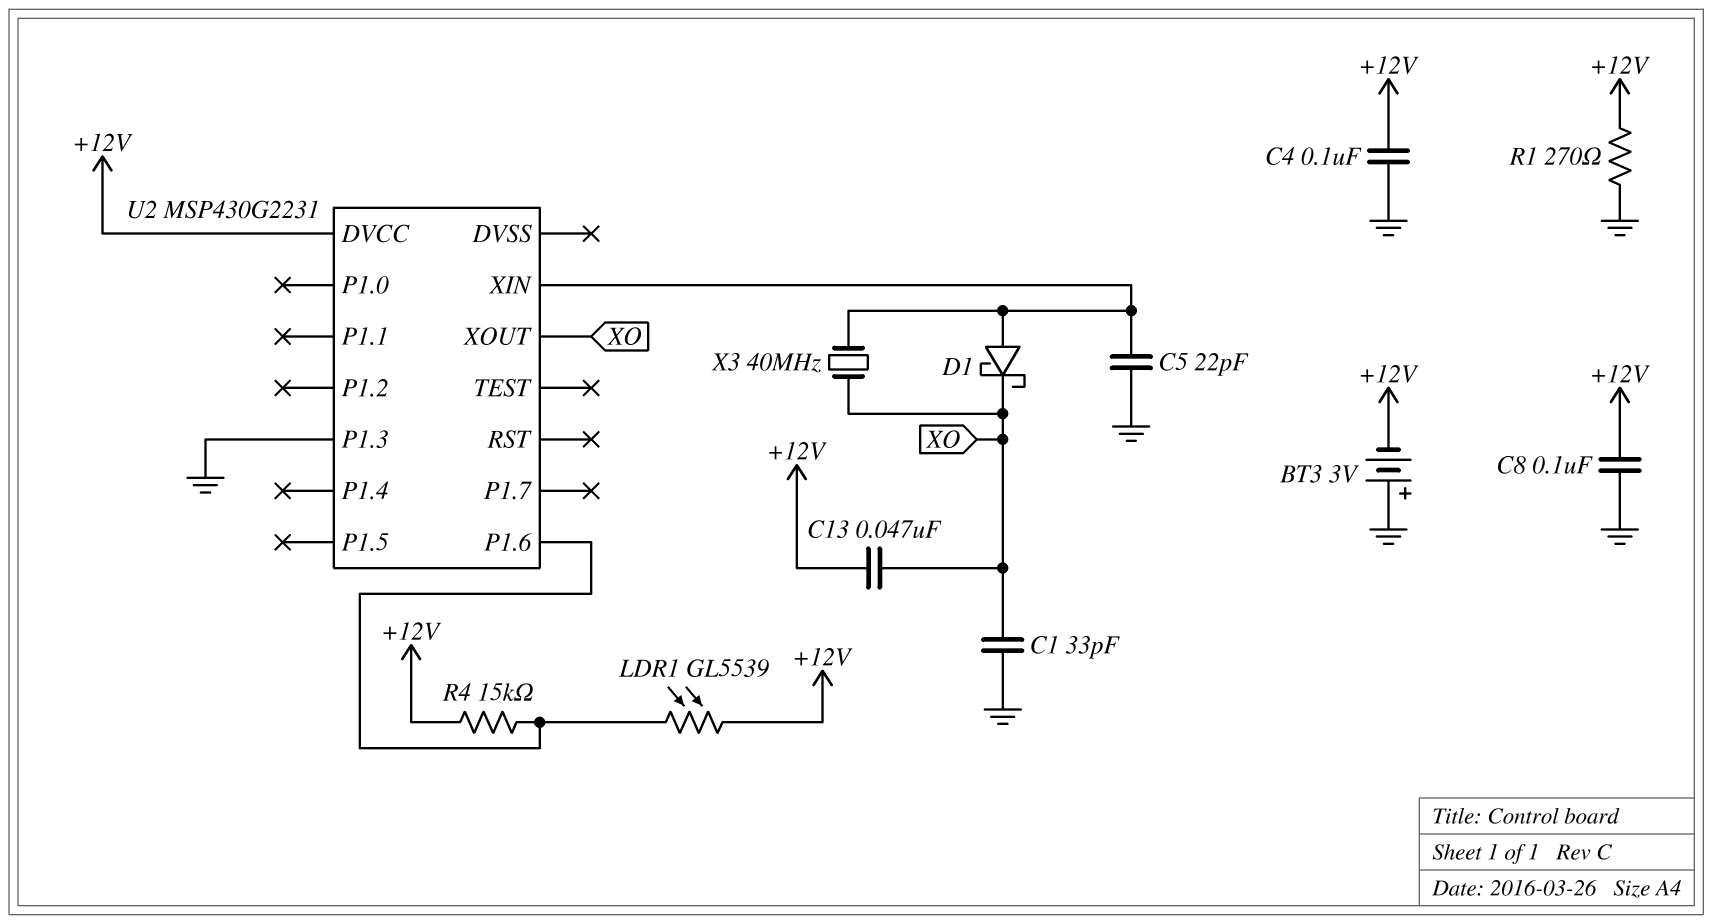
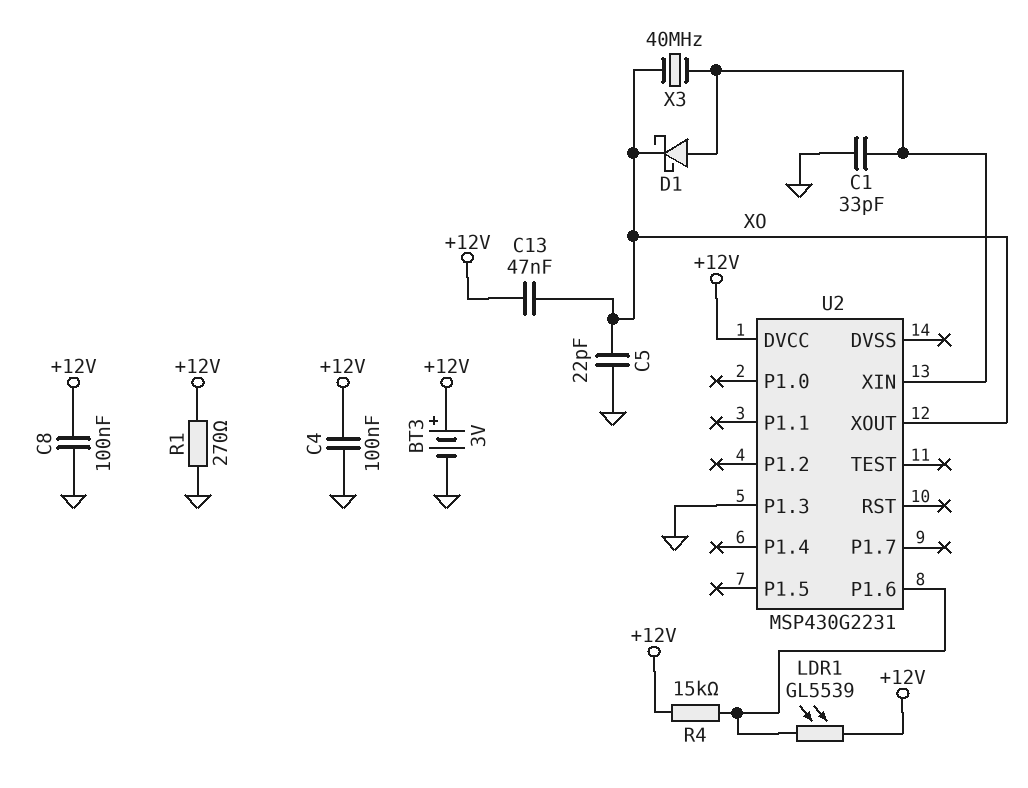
BT3: 3V (plus GND, minus +12V) -> 3V (plus +12V, minus GND)
C1: 33pF (GND, XO) -> 33pF (GND, U2/XIN)
C5: 22pF (GND, U2/XIN) -> 22pF (GND, XO)

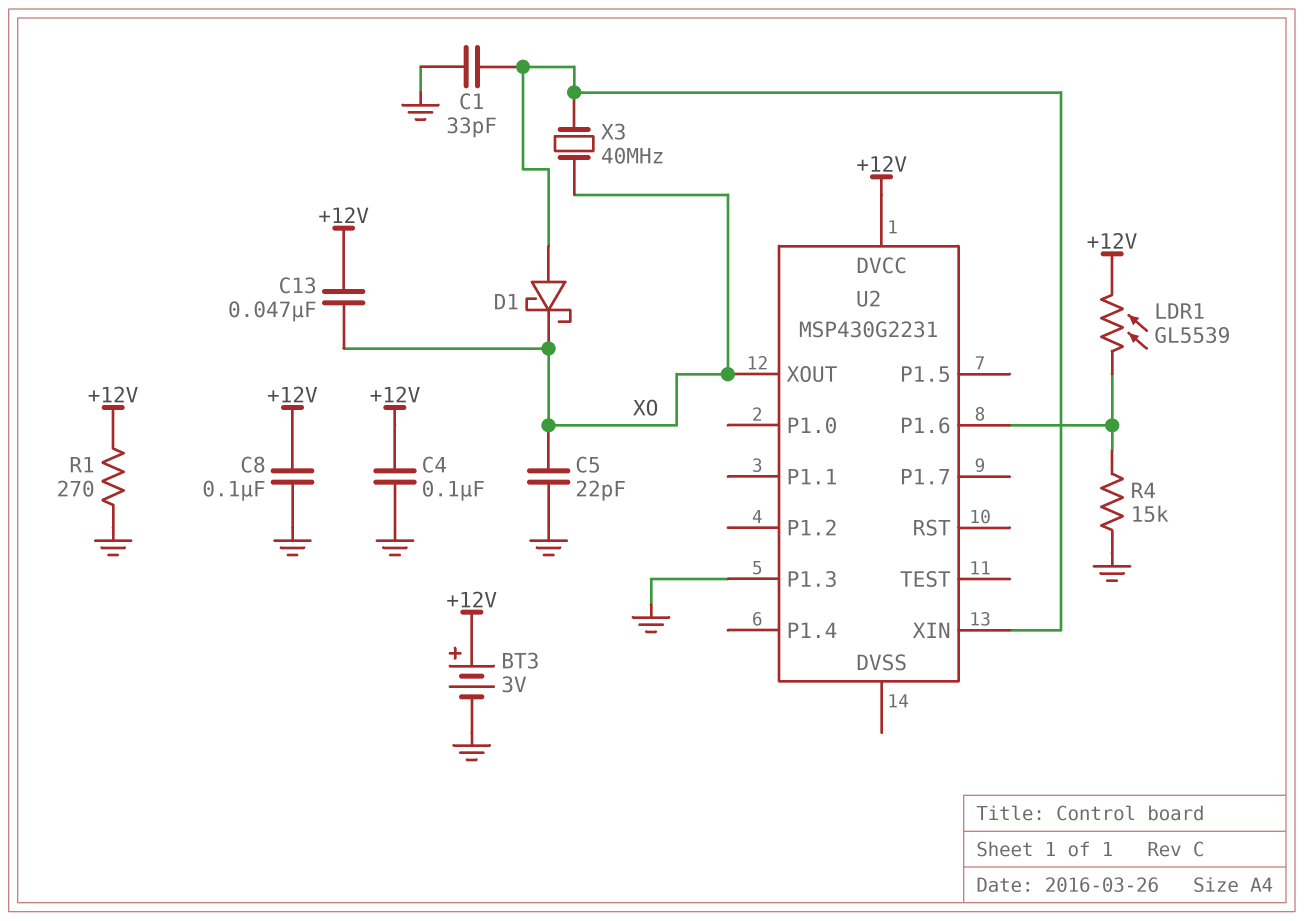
R4: 15k (+12V, U2/P1.6) -> 15k (GND, U2/P1.6)

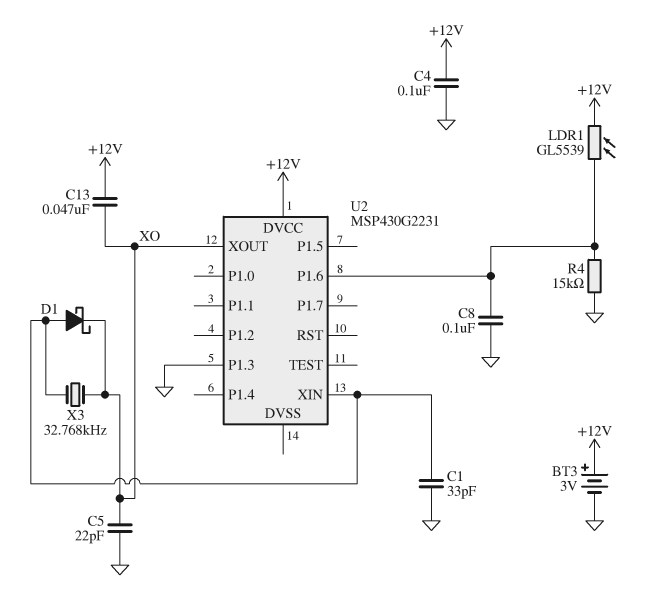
C8: 100nF (+12V, GND) -> 100nF (GND, U2/P1.6)
R1: 270 (+12V, GND) -> none
X3: 40MHz (U2/XIN, XO) -> 32.768kHz (U2/XIN, XO)

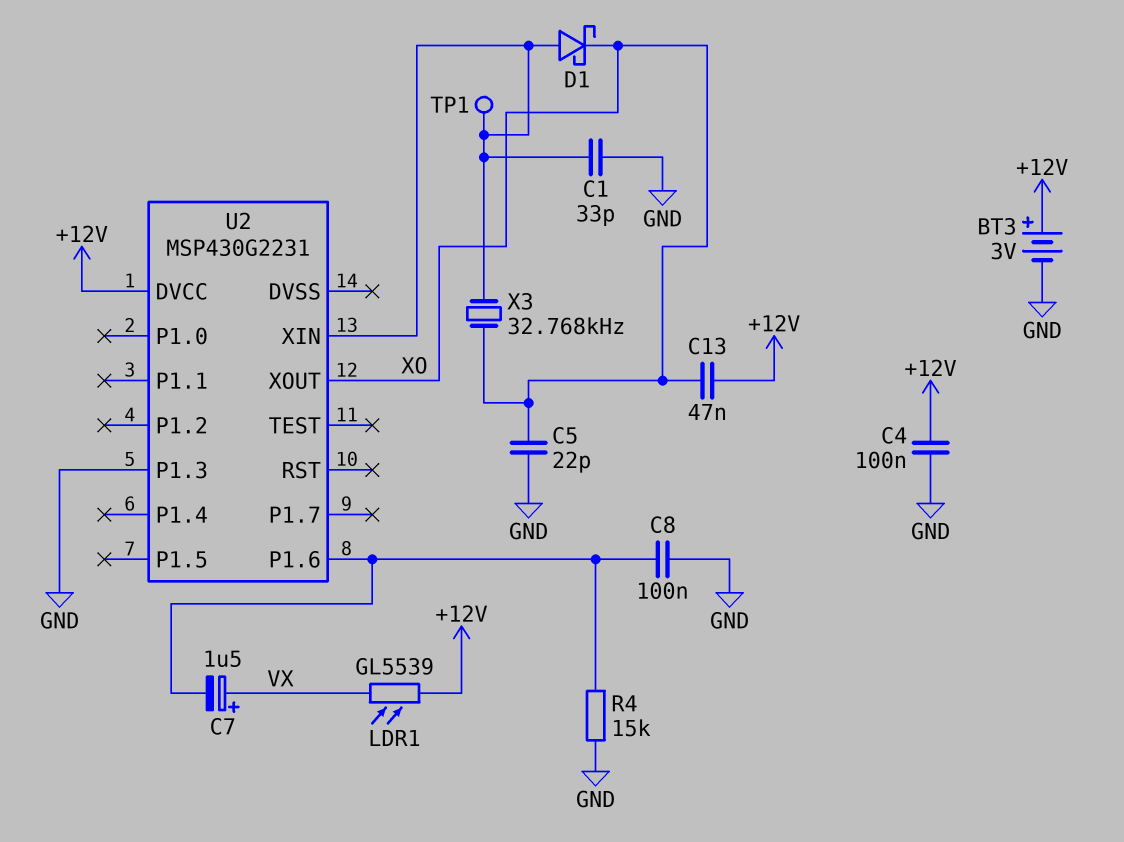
C7: none -> 1.5uF (plus VX, minus U2/P1.6)
LDR1: GL5539 (+12V, U2/P1.6) -> GL5539 (+12V, VX)
TP1: none -> test point (U2/XIN)

